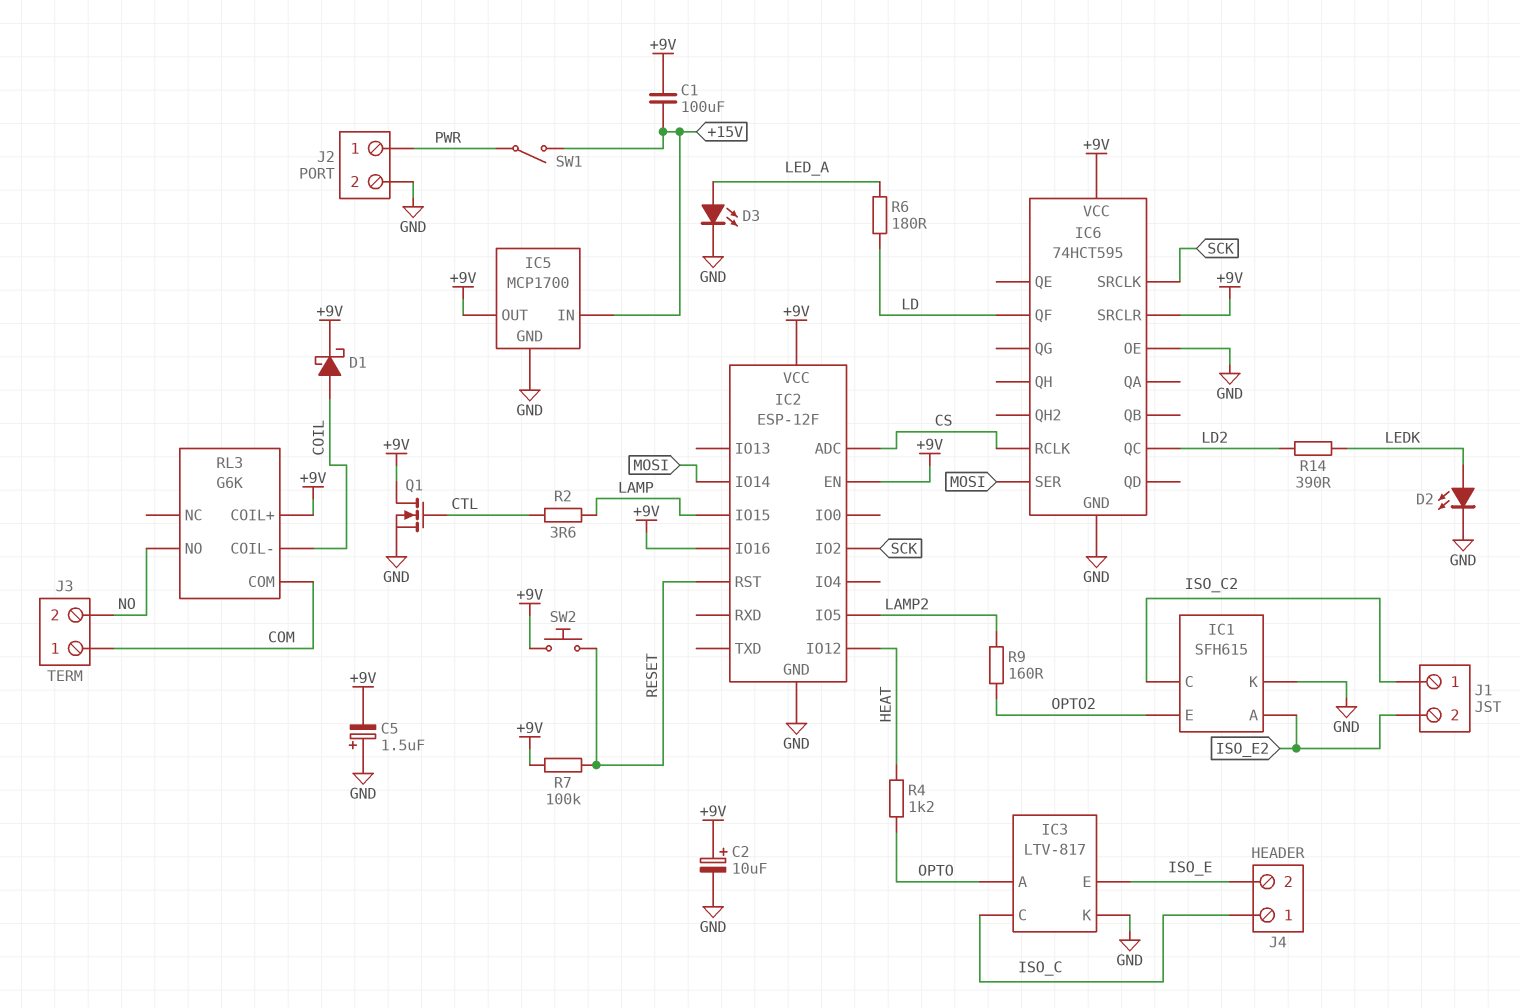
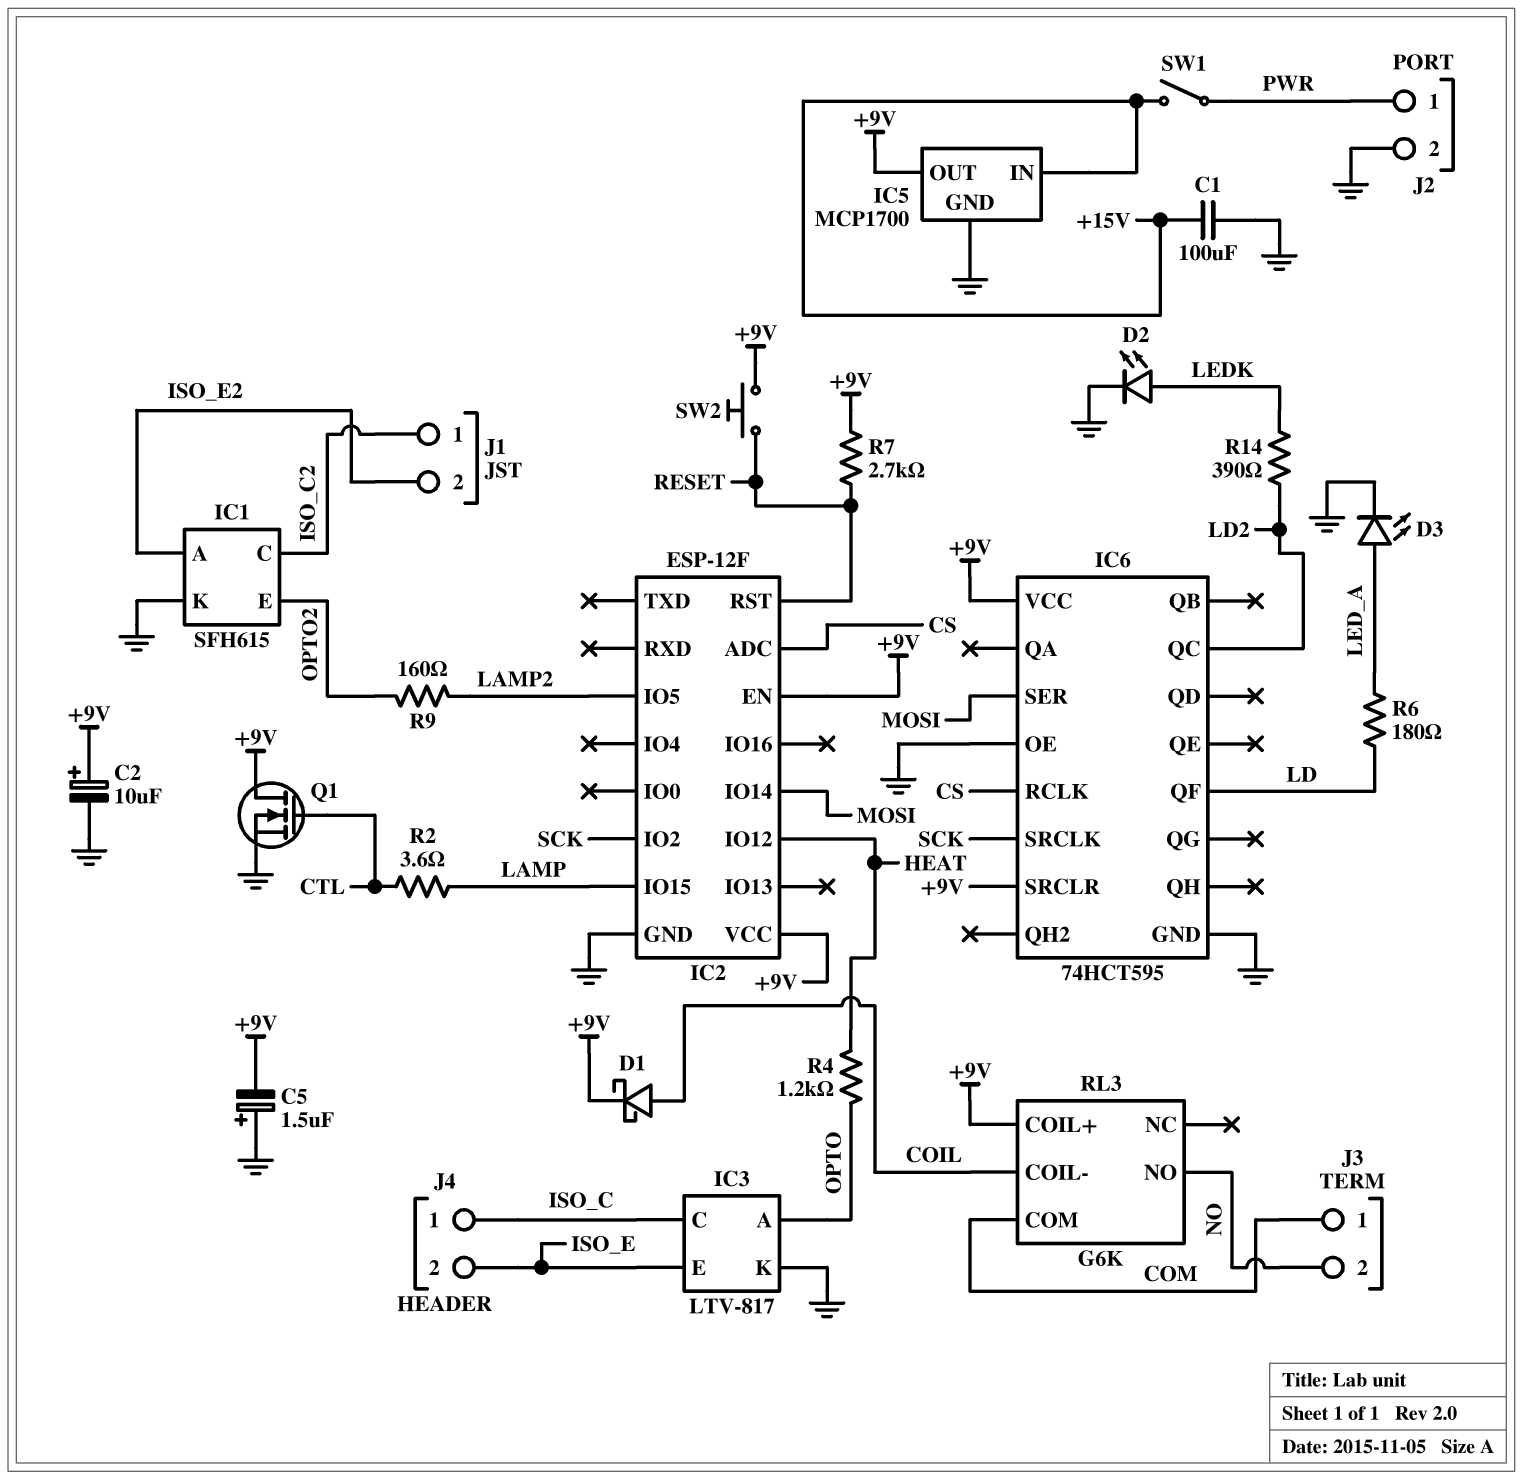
C1: 100uF (+9V, +15V) -> 100uF (+15V, GND)
IC2 pin IO16: +9V -> none
R7: 100k (+9V, RESET) -> 2.7k (+9V, RESET)

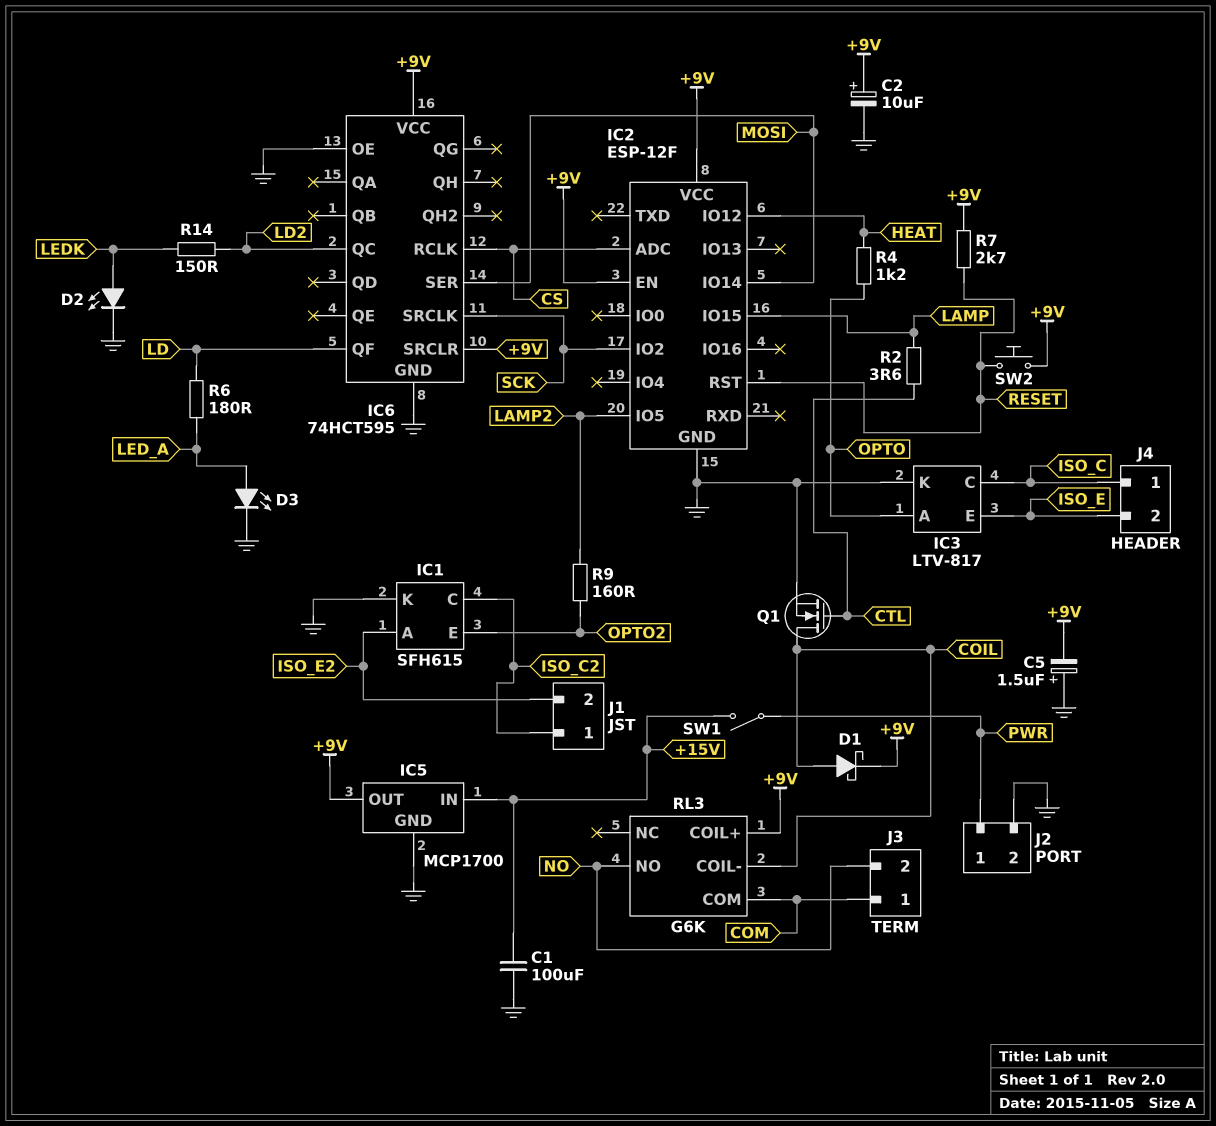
Q1: NMOS (G CTL, D +9V, S GND) -> NMOS (G CTL, D COIL, S GND)
R14: 390 (LD2, LEDK) -> 150 (LD2, LEDK)

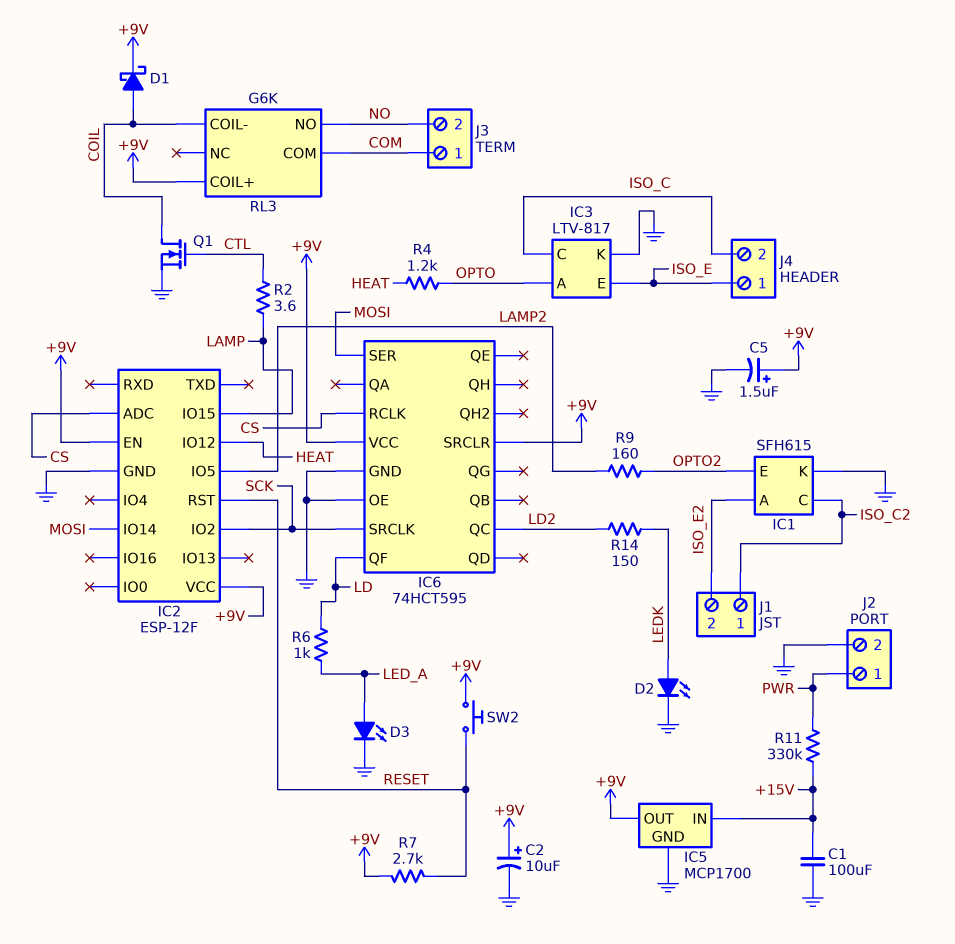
C5: 1.5uF (plus GND, minus +9V) -> 1.5uF (plus +9V, minus GND)
J4 pin 1: ISO_C -> ISO_E
J4 pin 2: ISO_E -> ISO_C
R6: 180 (LD, LED_A) -> 1k (LD, LED_A)
R11: none -> 330k (+15V, PWR)
SW1: switch (+15V, PWR) -> none

